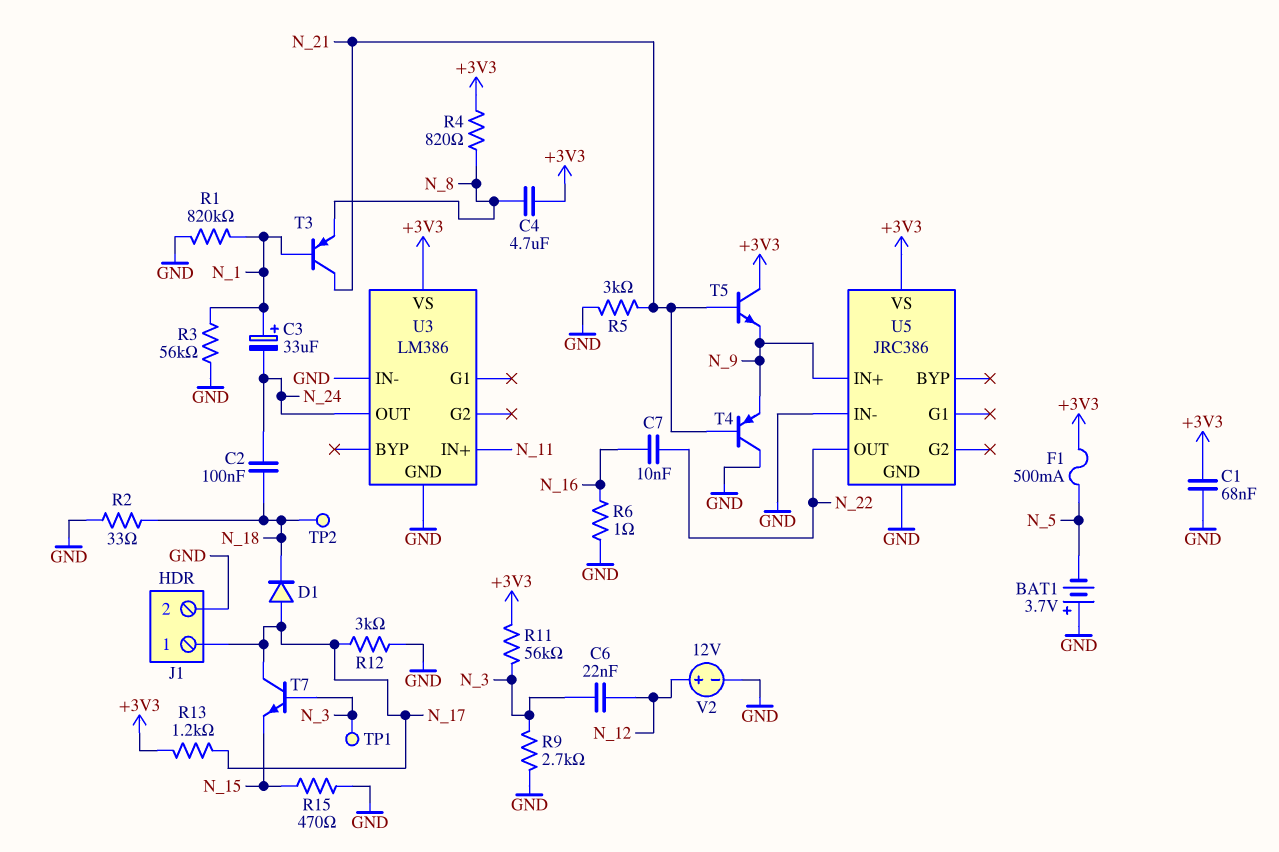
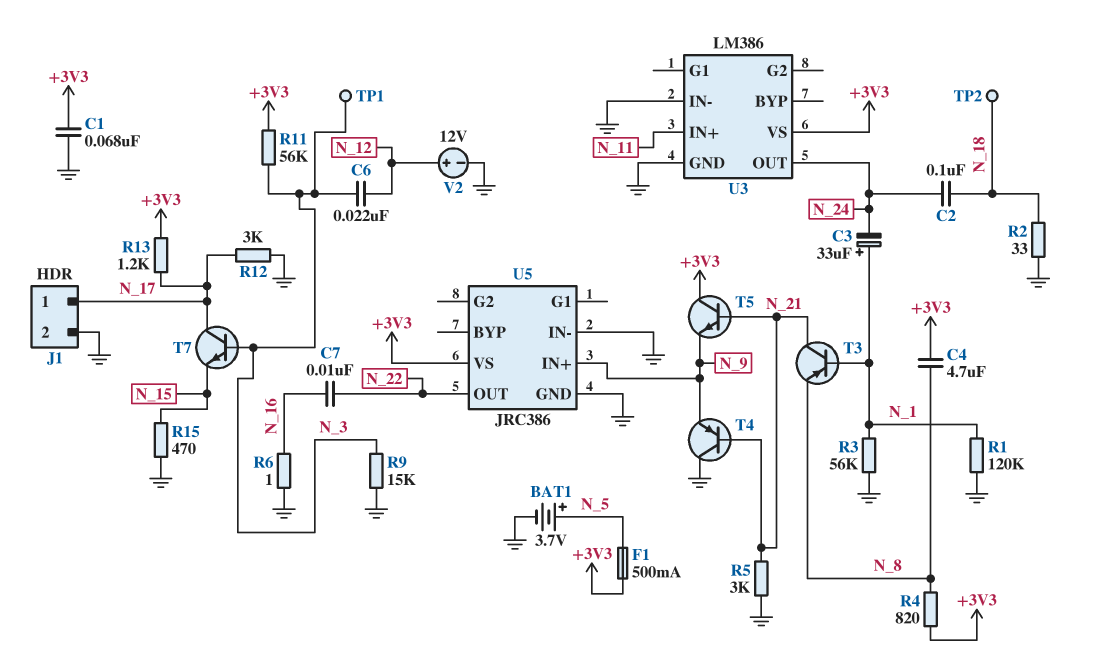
BAT1: 3.7V (plus GND, minus N_5) -> 3.7V (plus N_5, minus GND)
D1: diode (A N_17, K N_18) -> none
R1: 820k (GND, N_1) -> 120k (GND, N_1)
R9: 2.7k (GND, N_3) -> 15k (GND, N_3)

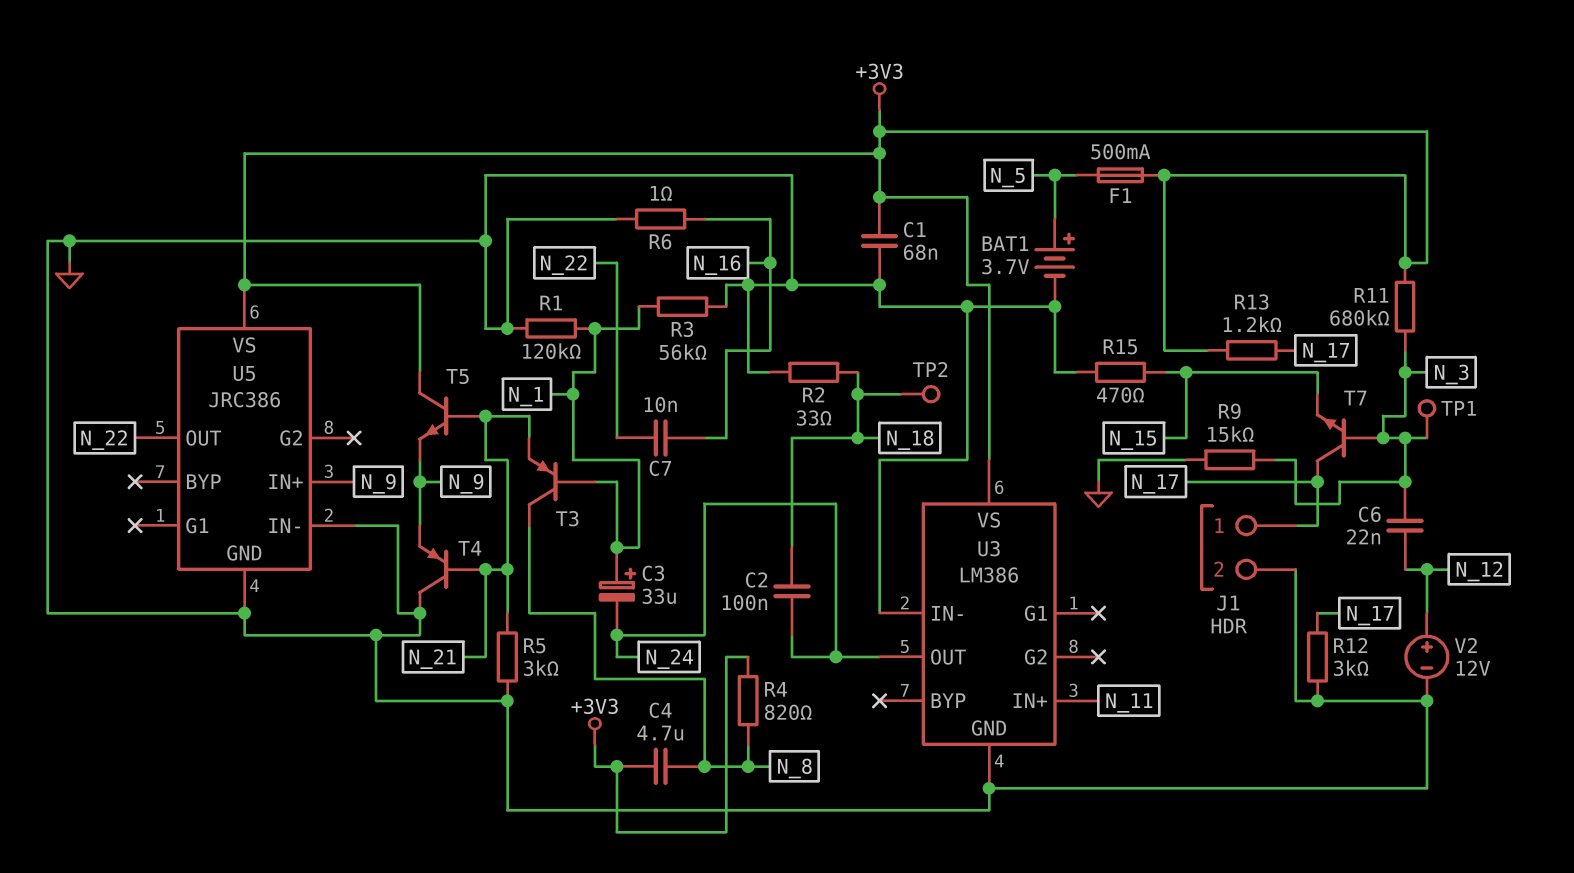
R11: 56k (+3V3, N_3) -> 680k (+3V3, N_3)
T3: PNP (B N_1, C N_21, E N_8) -> PNP (B N_1, C N_8, E N_21)

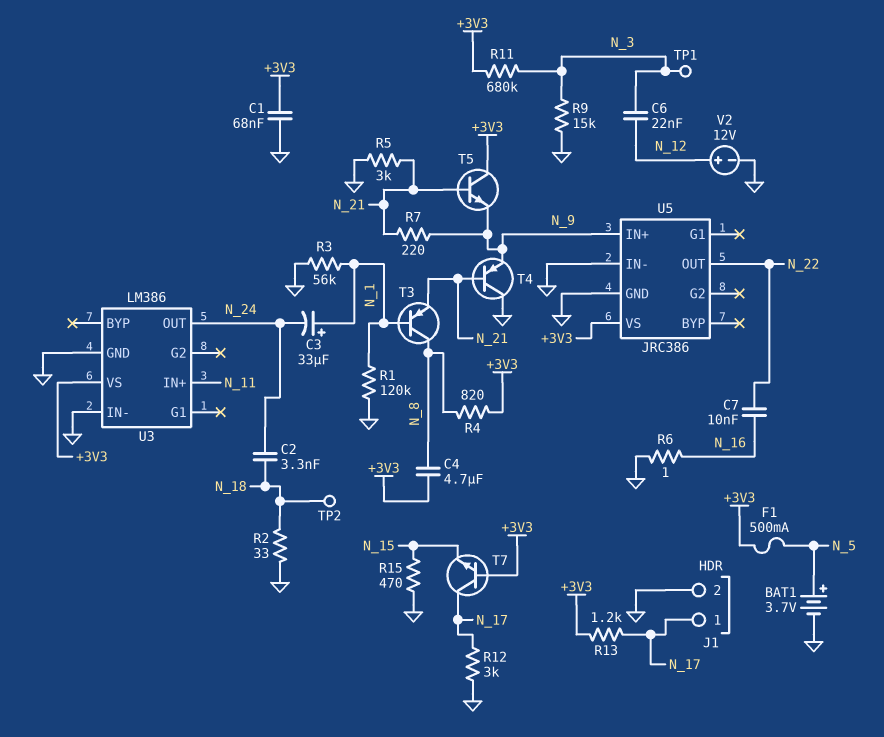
C2: 100nF (N_18, N_24) -> 3.3nF (N_18, N_24)
R7: none -> 220 (N_9, N_21)
T7: NPN (B N_3, C N_17, E N_15) -> NPN (B +3V3, C N_17, E N_15)

